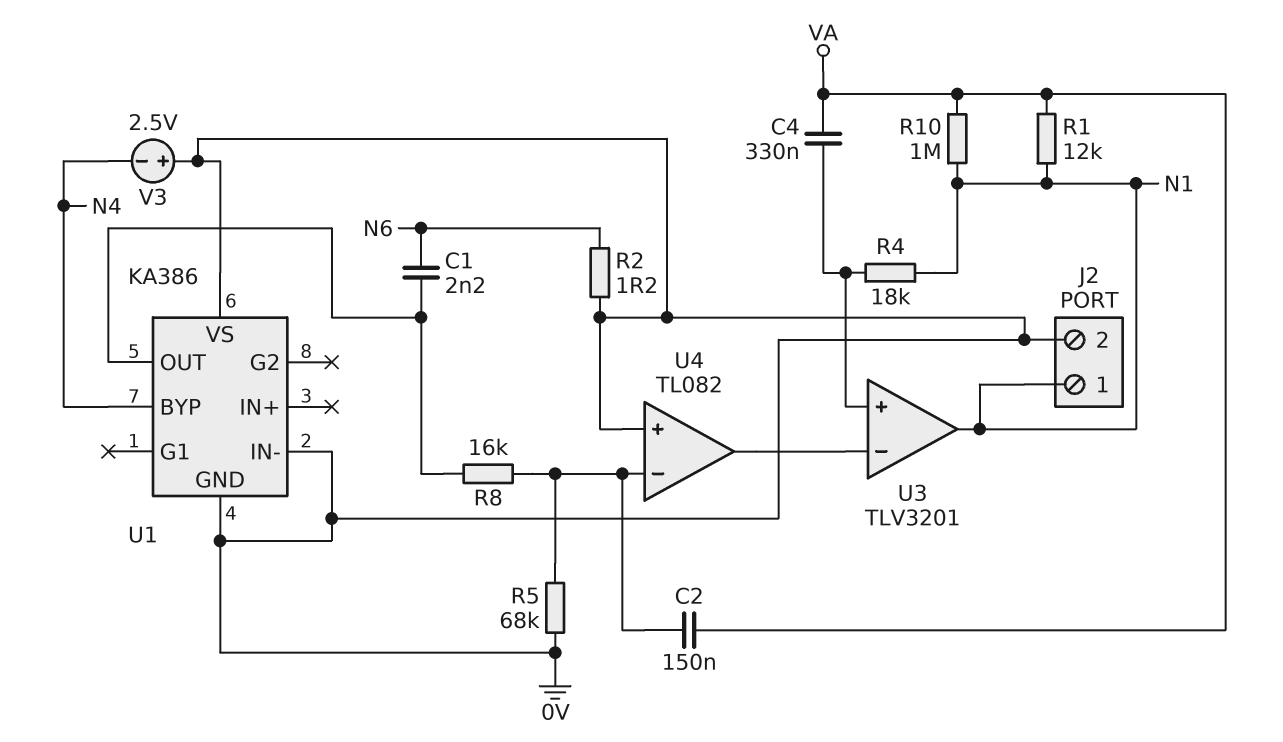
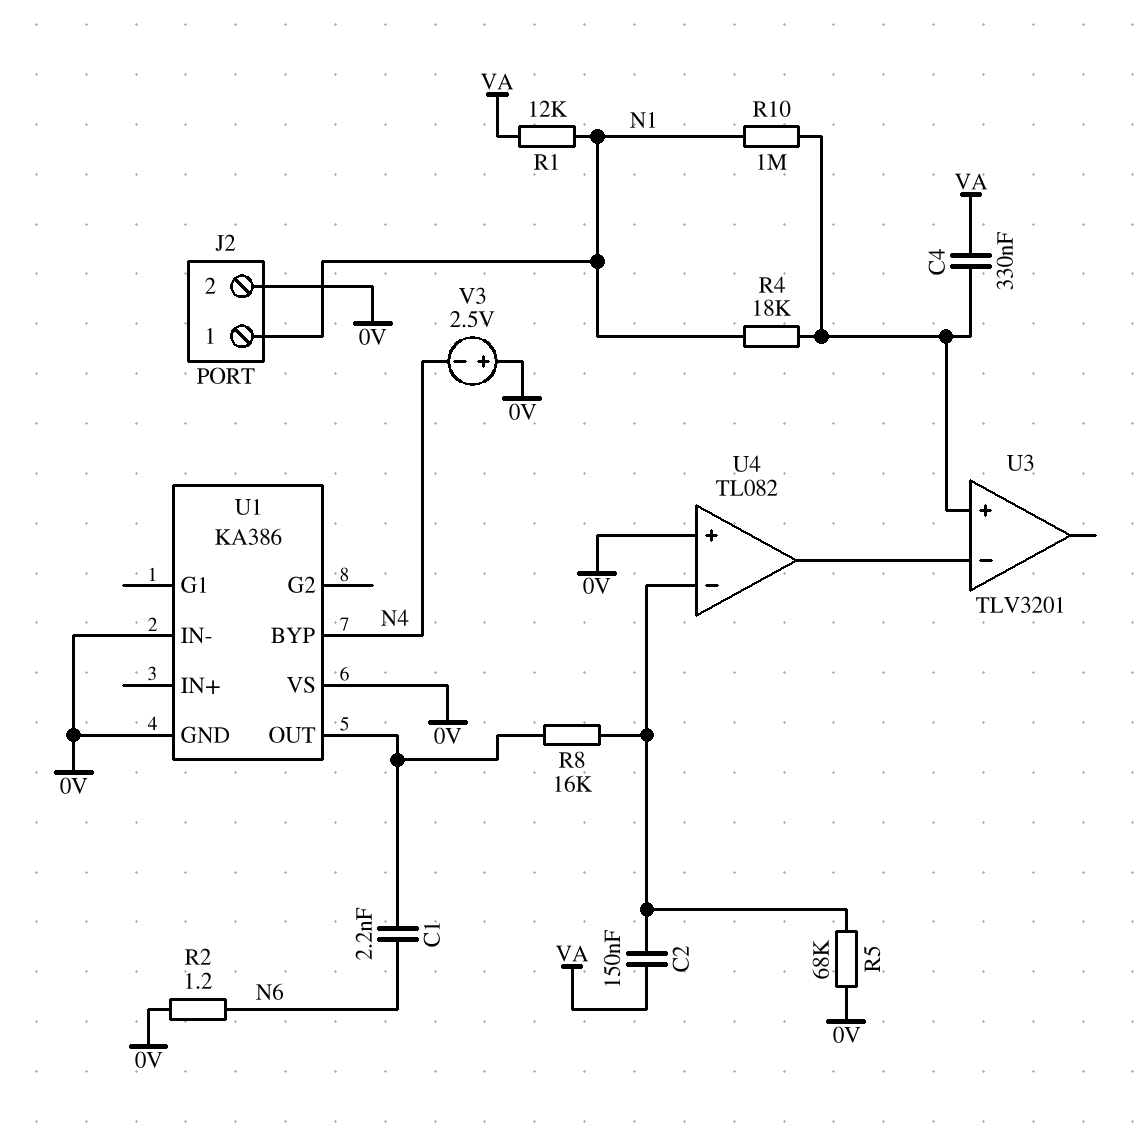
R10: 1M (N1, VA) -> 1M (N1, U3/in+)
U3 pin out: N1 -> none

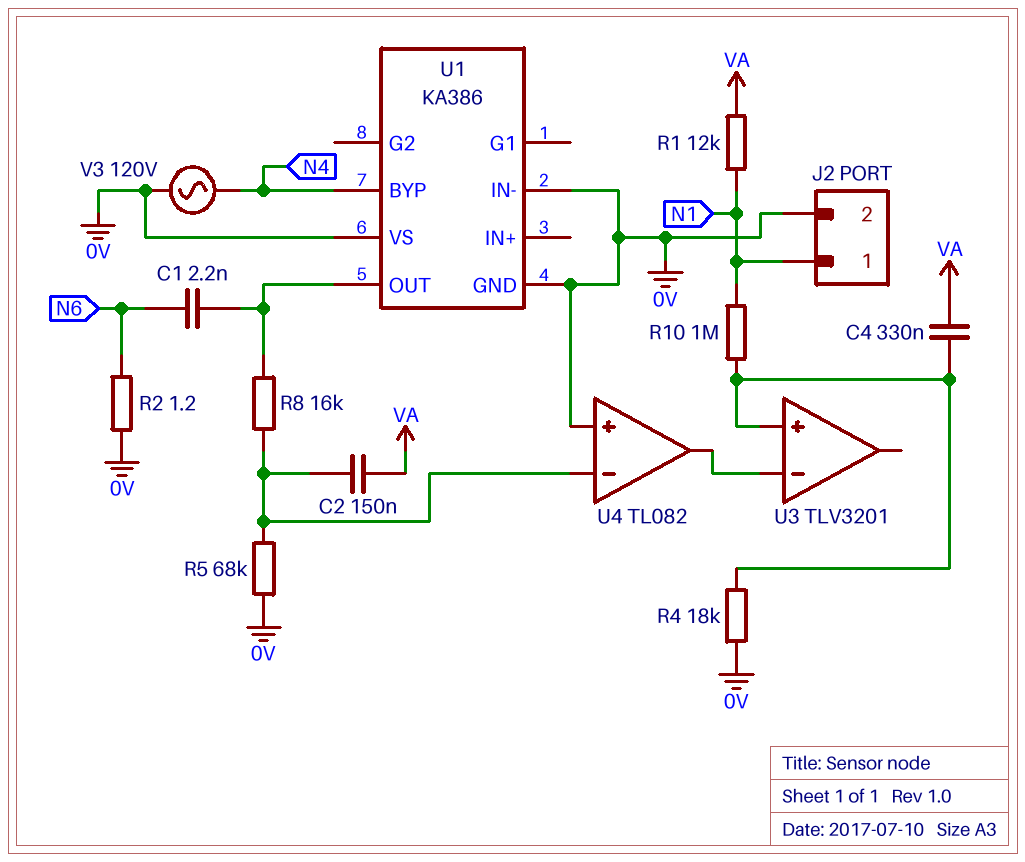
R4: 18k (N1, U3/in+) -> 18k (0V, U3/in+)
V3: 2.5V (plus 0V, minus N4) -> AC 120V (0V, N4)

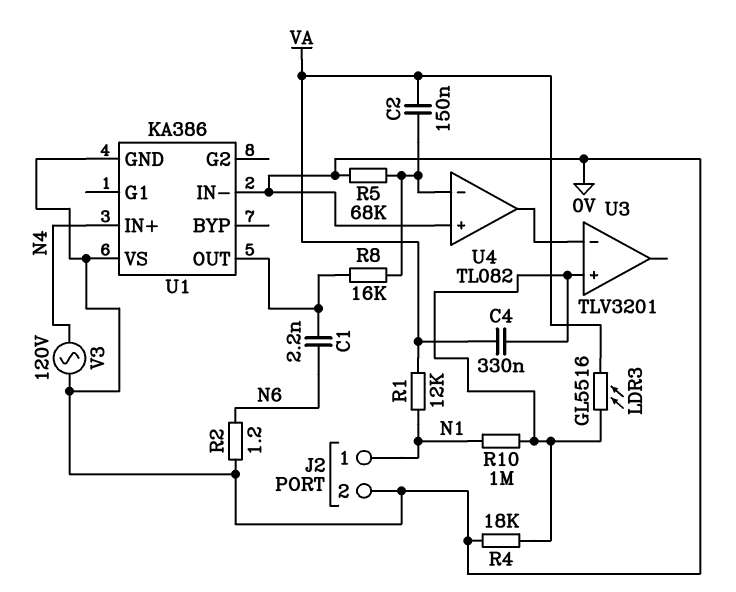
LDR3: none -> GL5516 (U3/in+, VA)
U1 pin BYP: N4 -> none
U1 pin IN+: none -> N4

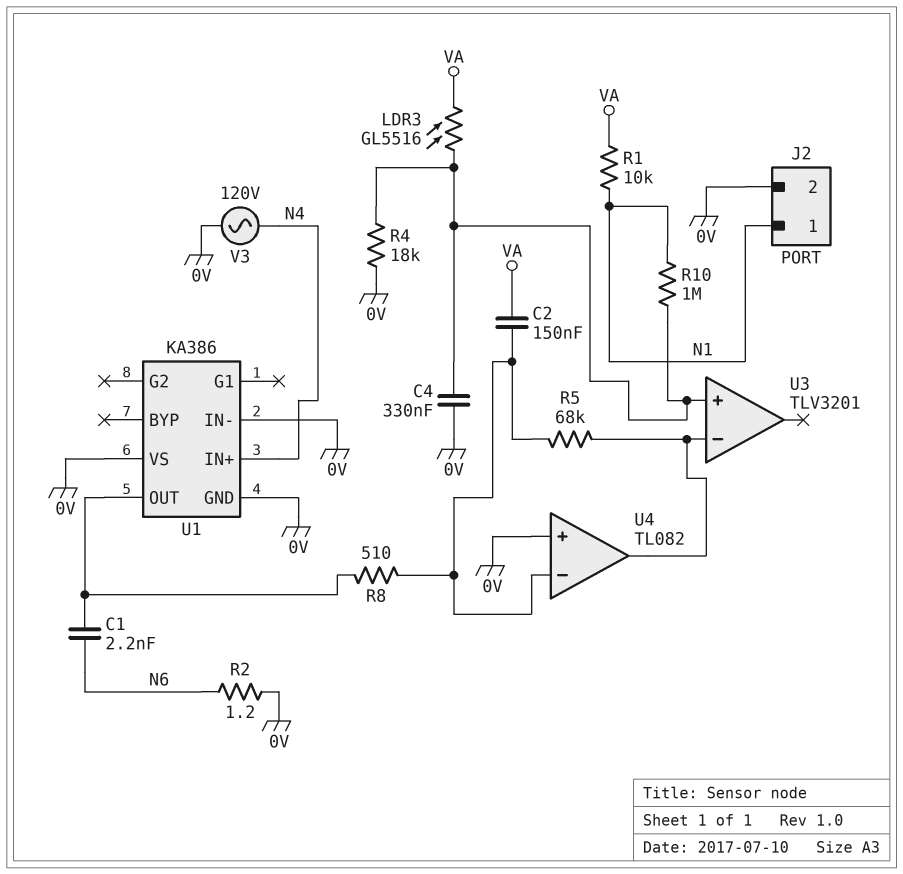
C4: 330nF (U3/in+, VA) -> 330nF (0V, U3/in+)
R1: 12k (N1, VA) -> 10k (N1, VA)
R5: 68k (0V, U4/in-) -> 68k (U3/in-, U4/in-)
R8: 16k (U1/OUT, U4/in-) -> 510 (U1/OUT, U4/in-)

